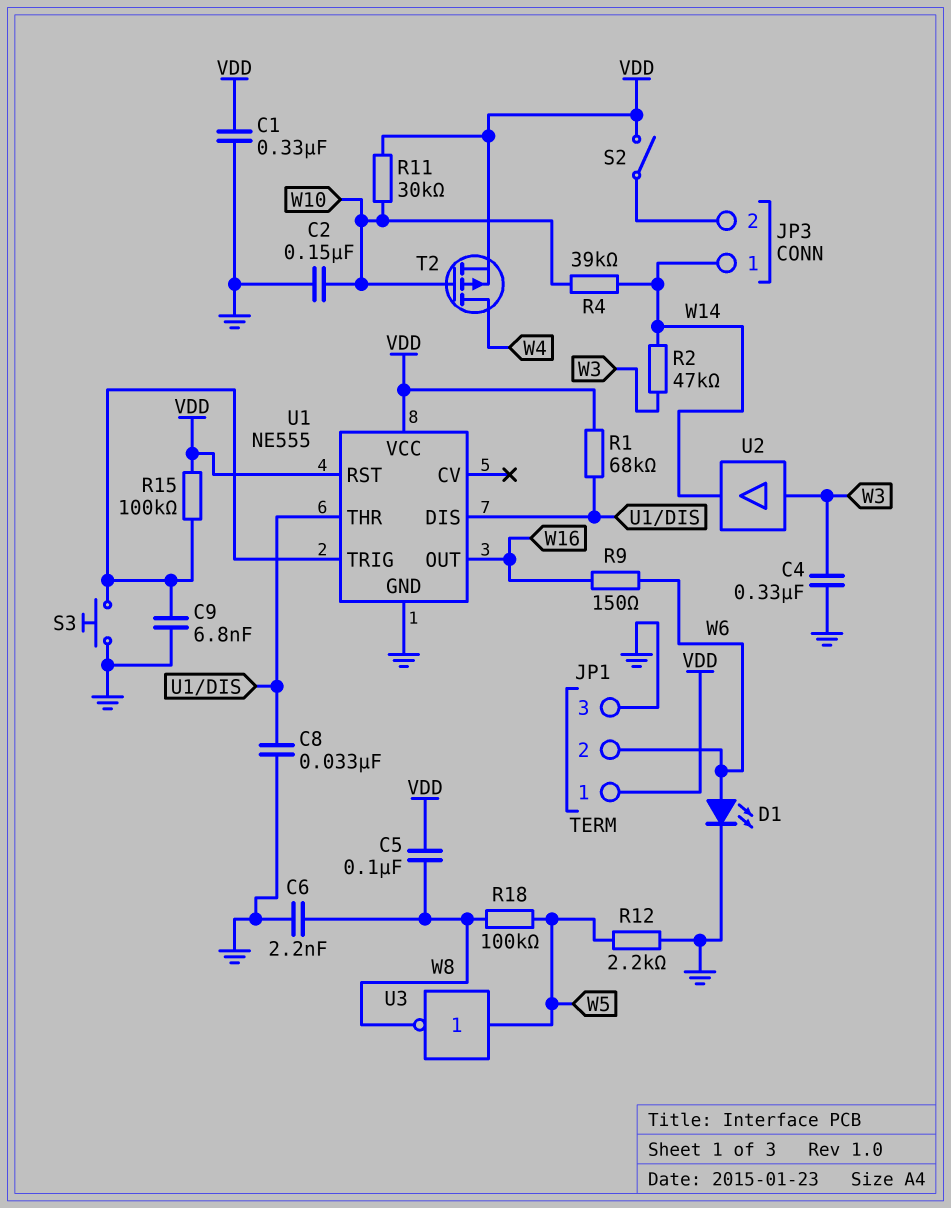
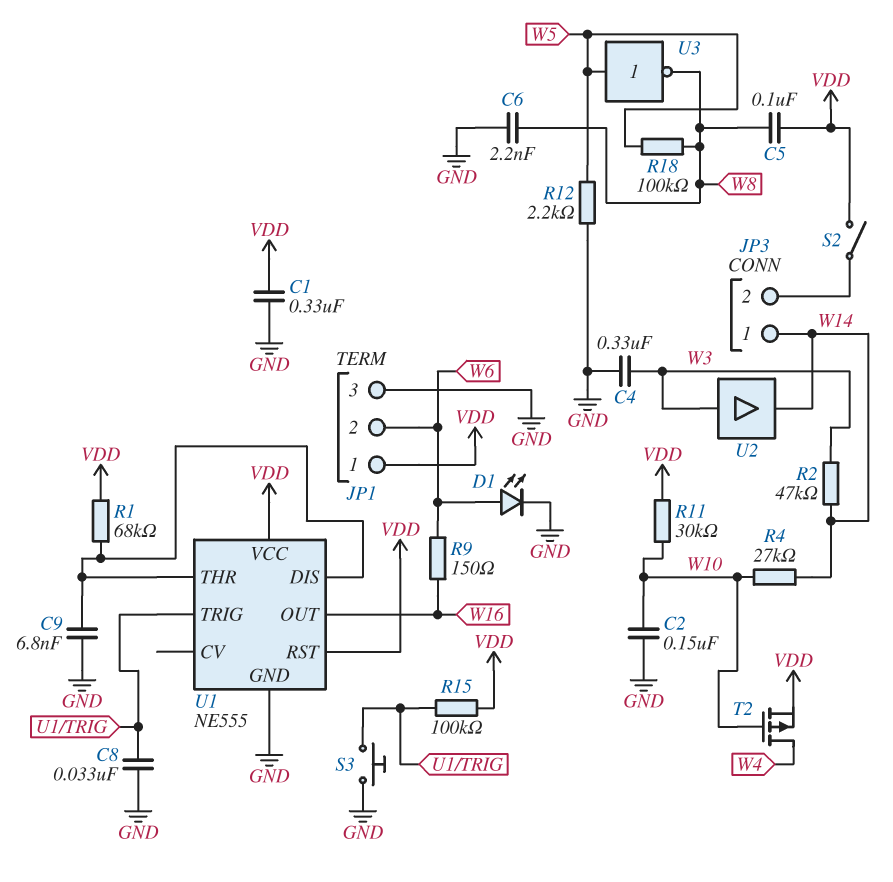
C8: 33nF (GND, U1/DIS) -> 33nF (GND, U1/TRIG)
C9: 6.8nF (GND, U1/TRIG) -> 6.8nF (GND, U1/DIS)
R4: 39k (W10, W14) -> 27k (W10, W14)

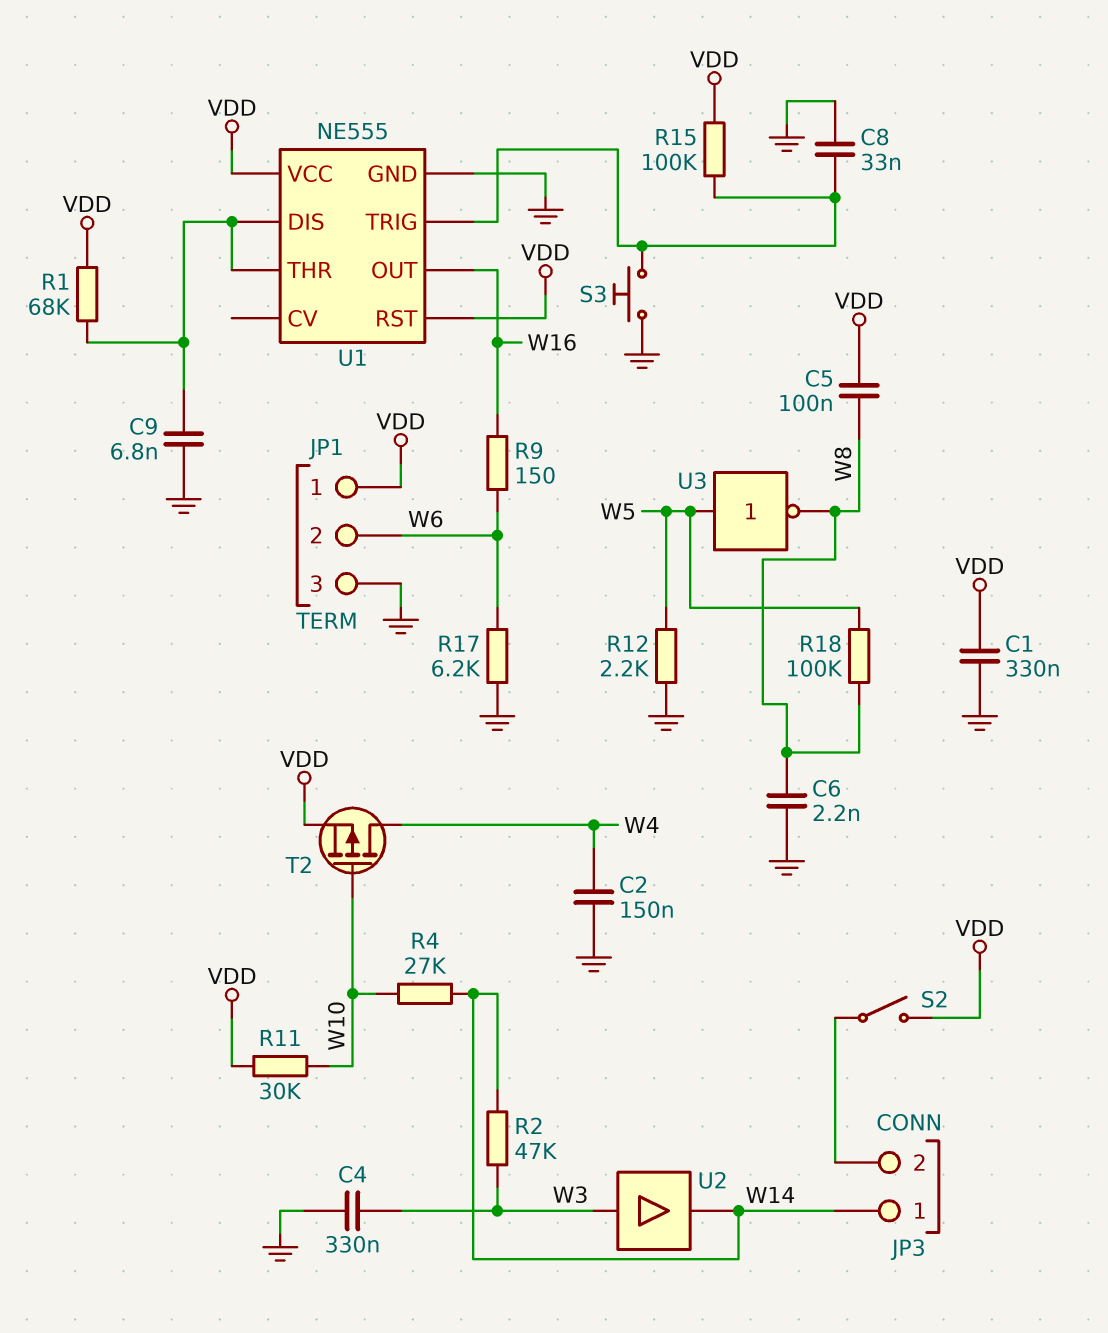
C2: 150nF (GND, W10) -> 150nF (GND, W4)
D1: LED (A W6, K GND) -> none
R17: none -> 6.2k (GND, W6)

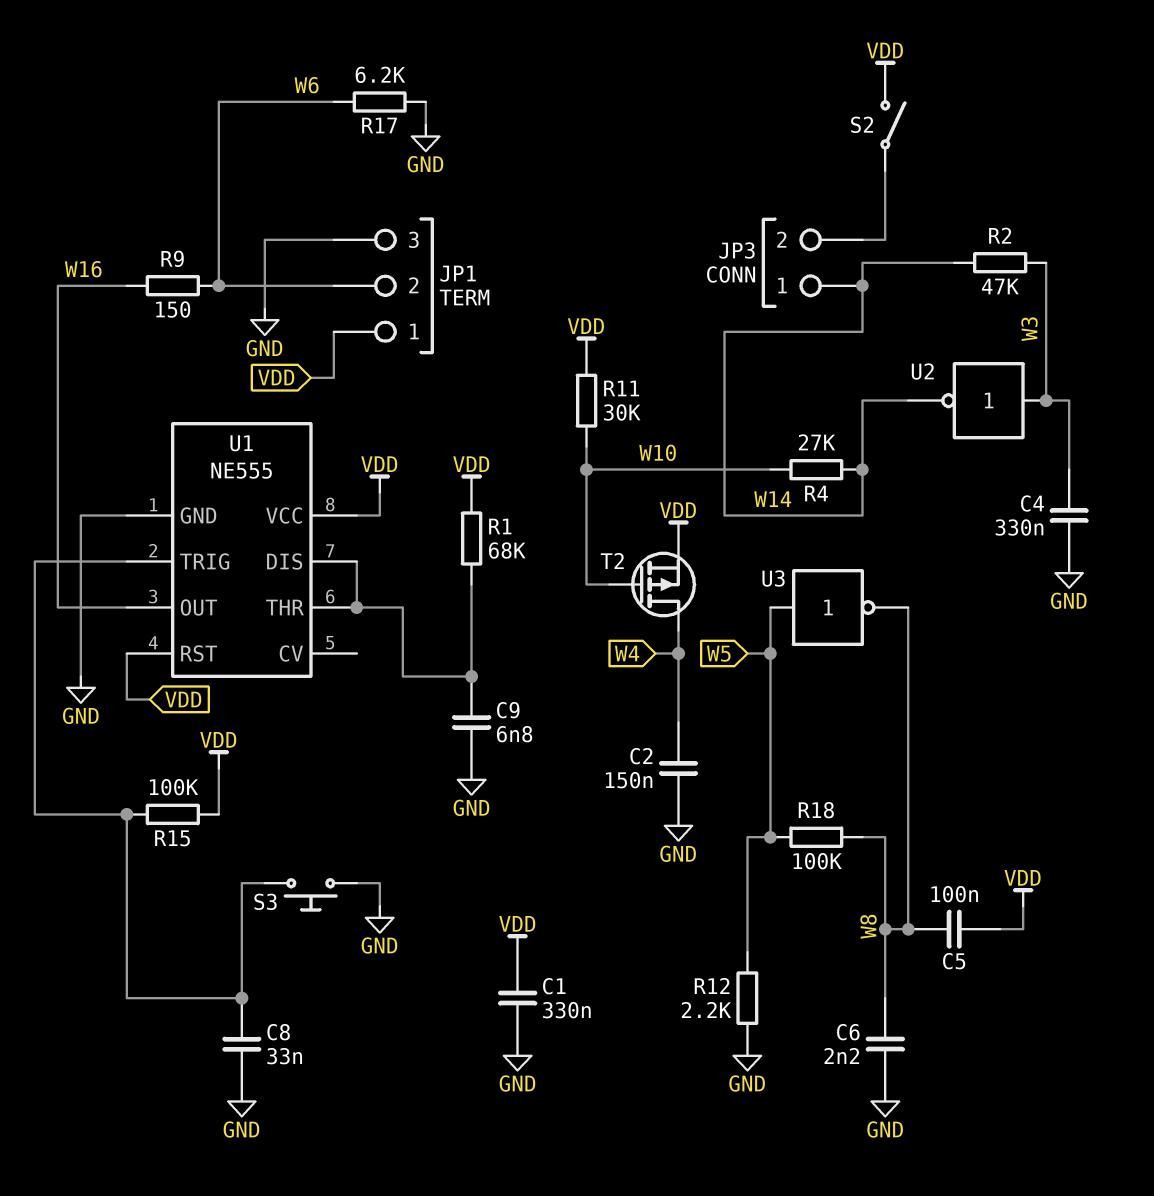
U2: buffer (in W3, out W14) -> NOT (in W3, out W14)

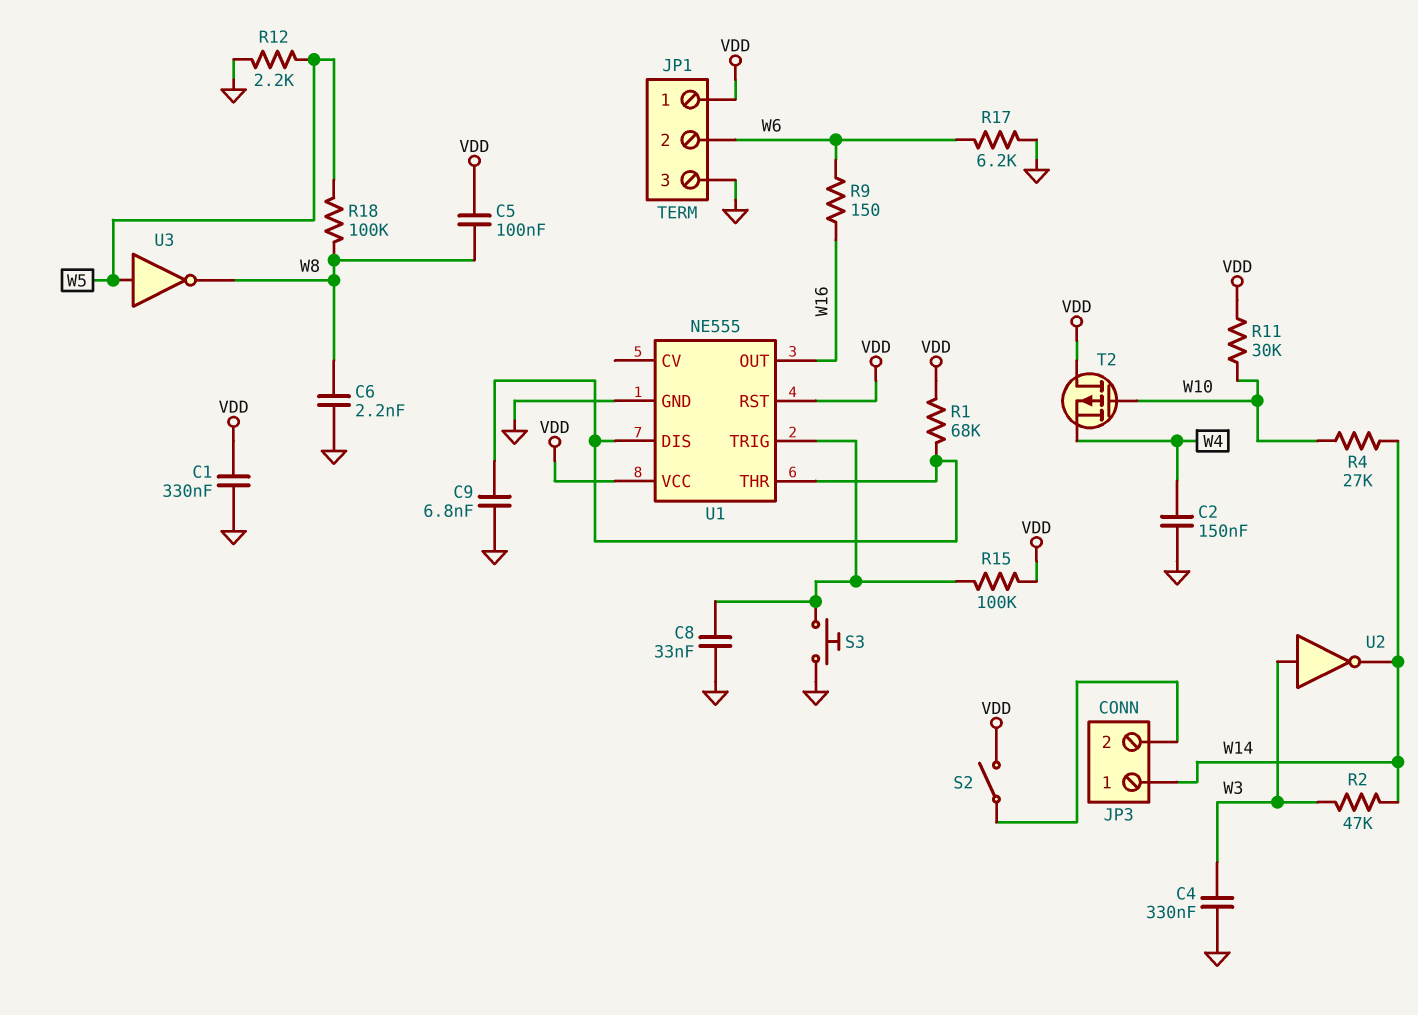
T2: PMOS (G W10, D W4, S VDD) -> PMOS (G W10, D VDD, S W4)

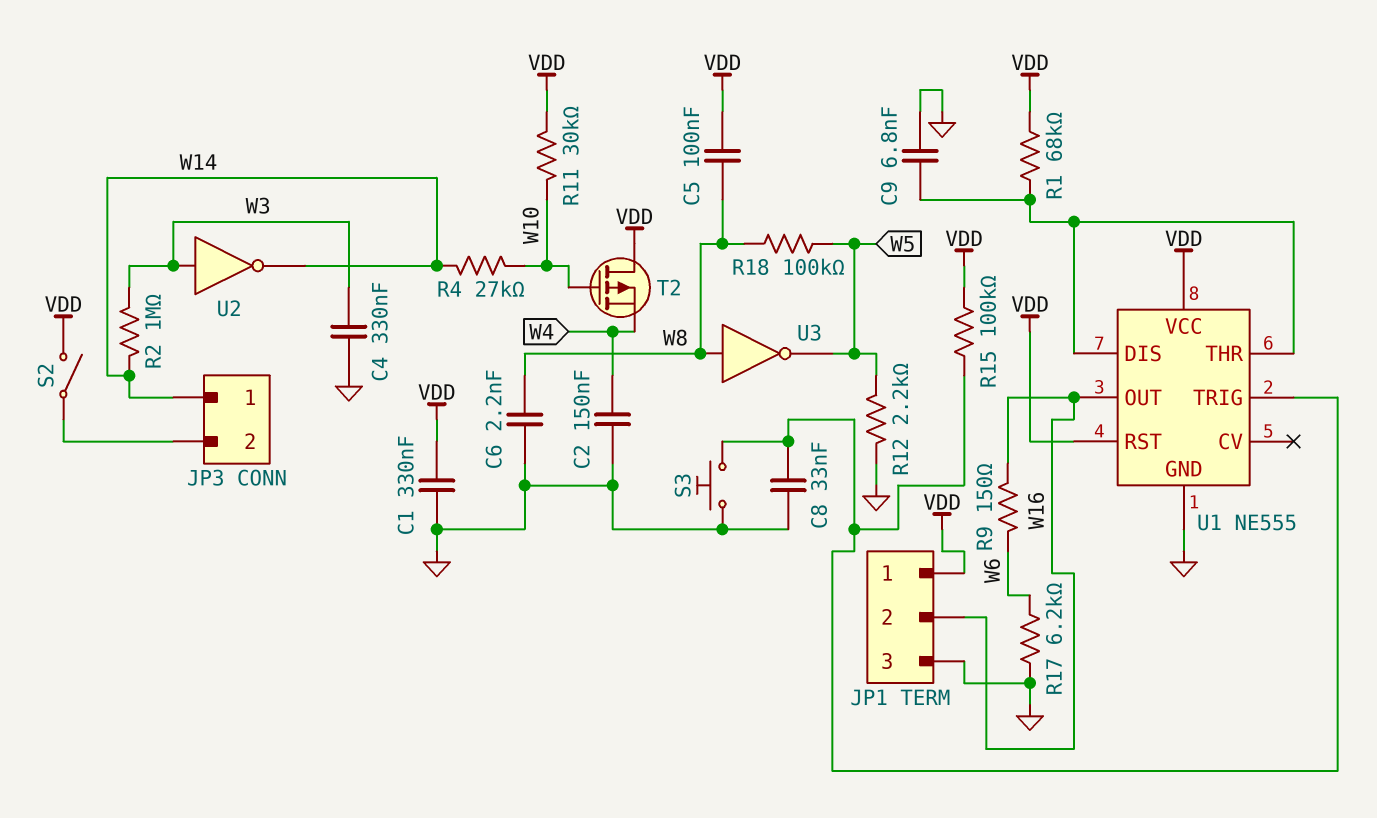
JP1 pin 2: W6 -> W16
R2: 47k (W3, W14) -> 1M (W3, W14)
U3: NOT (in W5, out W8) -> NOT (in W8, out W5)

